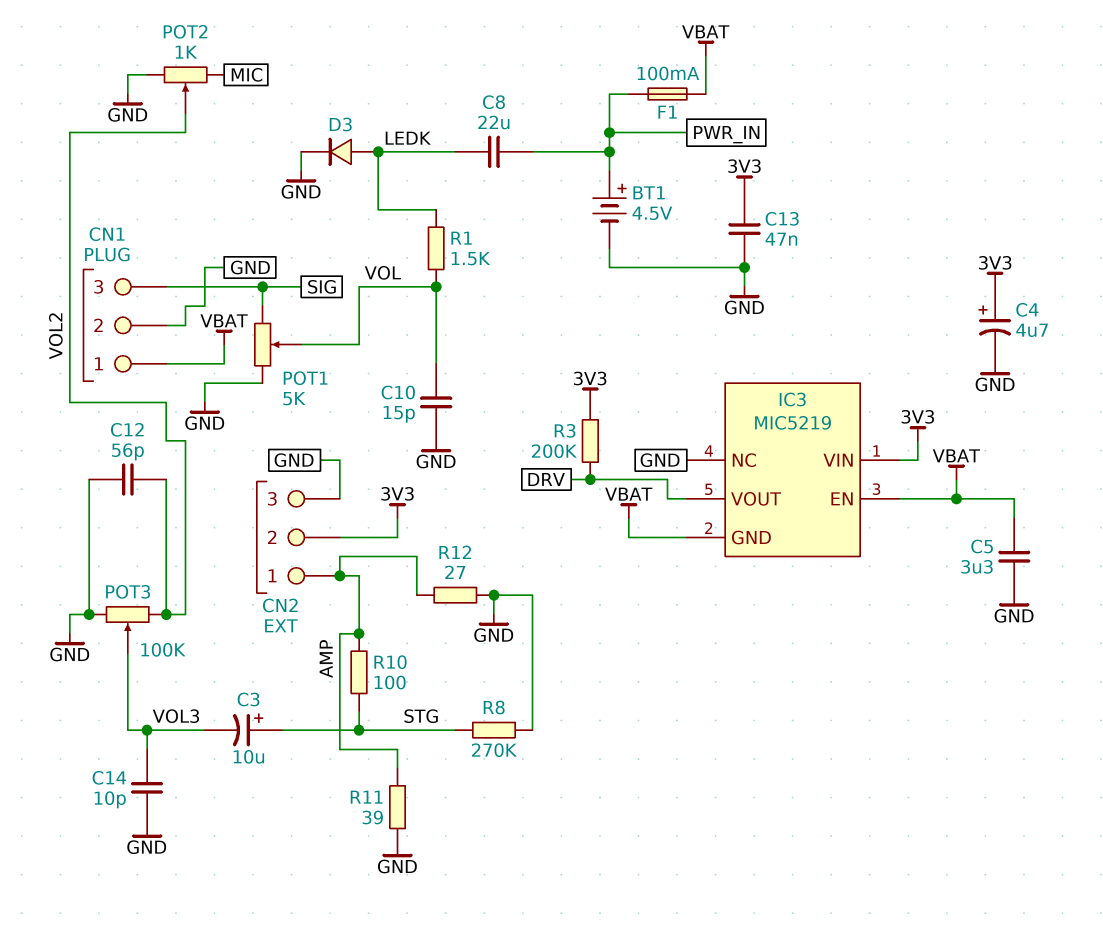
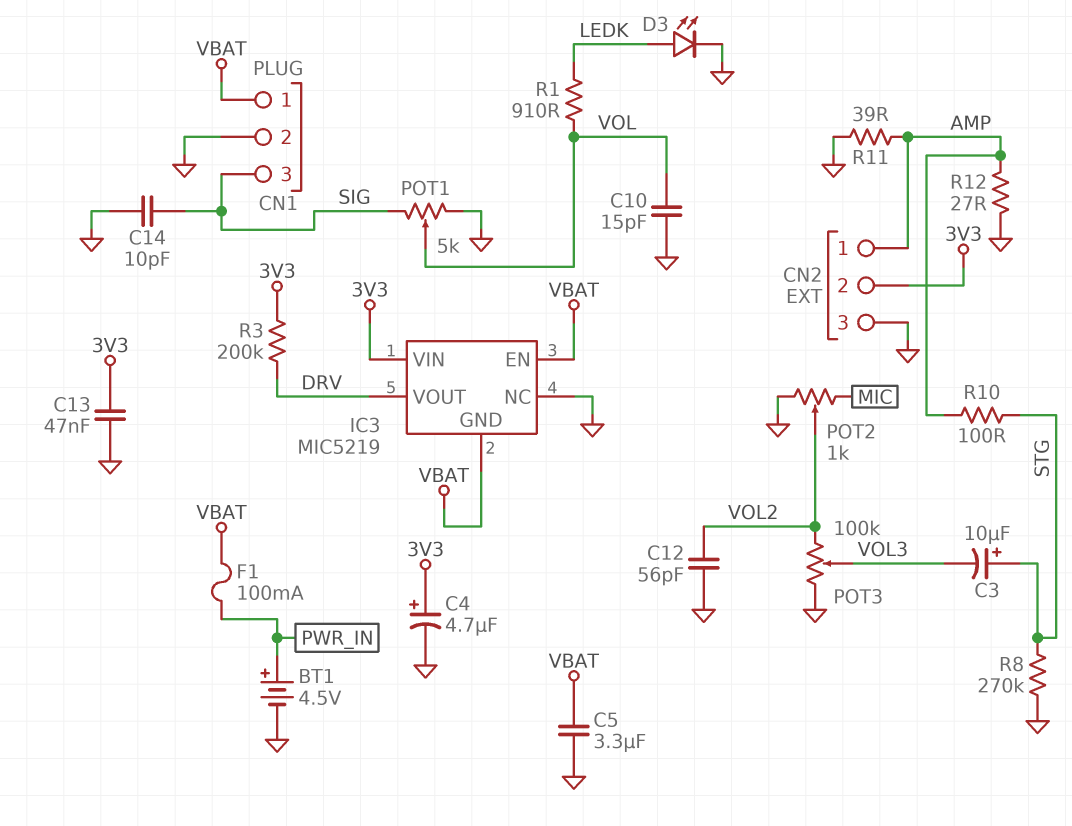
C8: 22uF (LEDK, PWR_IN) -> none
C14: 10pF (GND, VOL3) -> 10pF (GND, SIG)
D3: diode (A LEDK, K GND) -> LED (A LEDK, K GND)
R1: 1.5k (LEDK, VOL) -> 910 (LEDK, VOL)

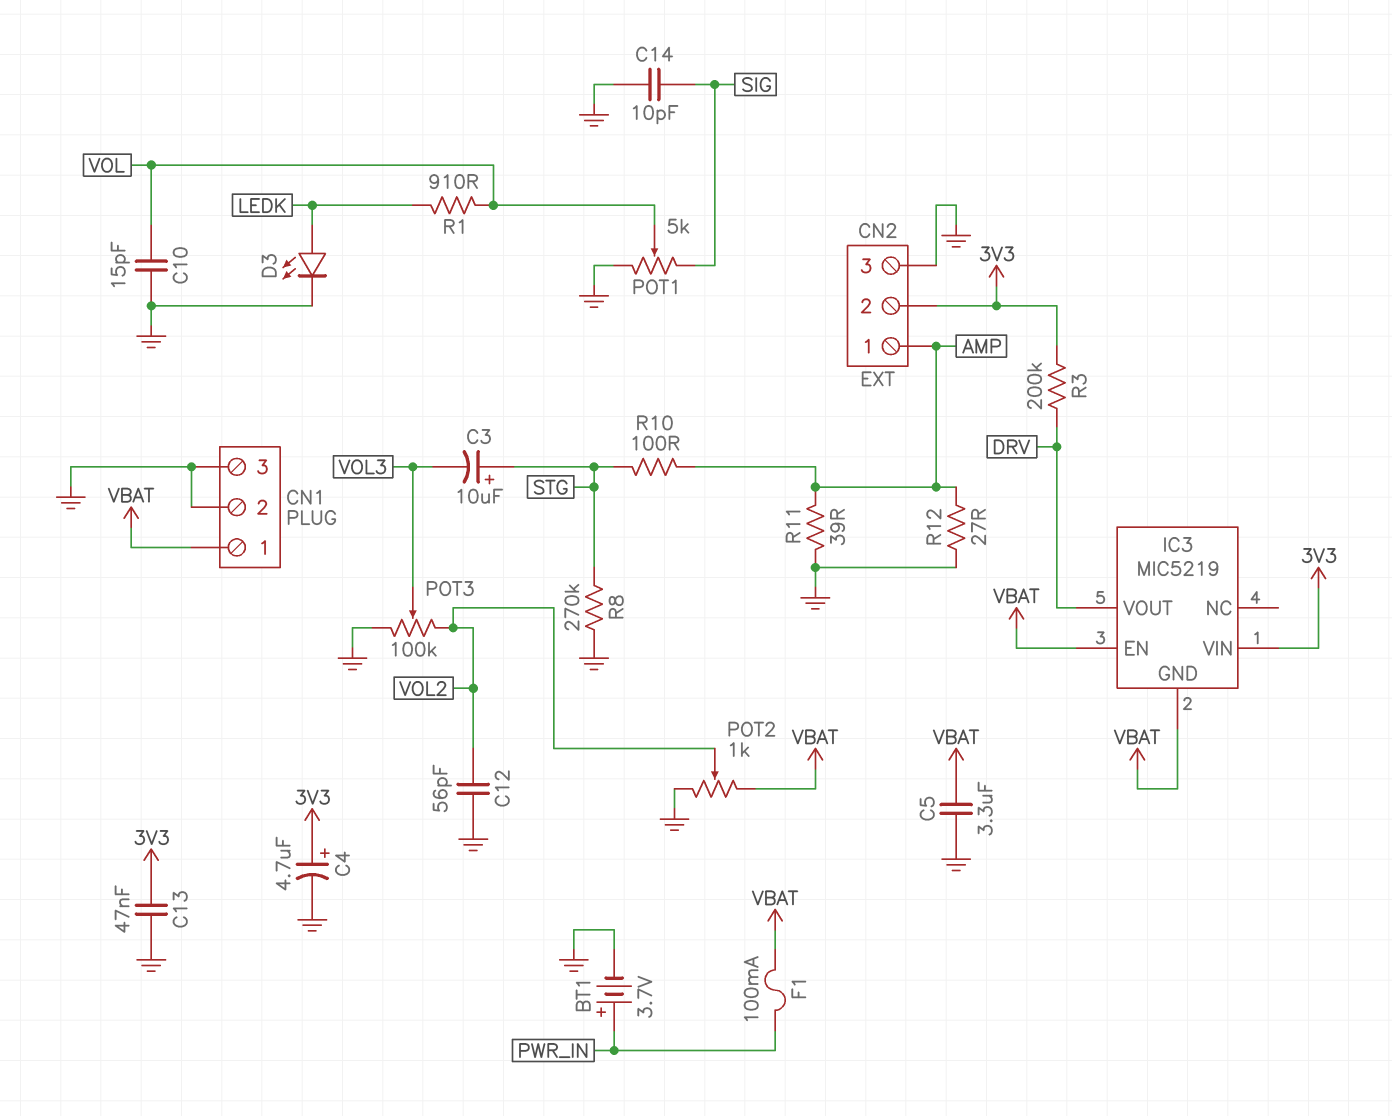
BT1: 4.5V (plus PWR_IN, minus GND) -> 3.7V (plus PWR_IN, minus GND)
CN1 pin 3: SIG -> GND
IC3 pin NC: GND -> none
POT2: 1k (GND, MIC, wiper VOL2) -> 1k (GND, VBAT, wiper VOL2)

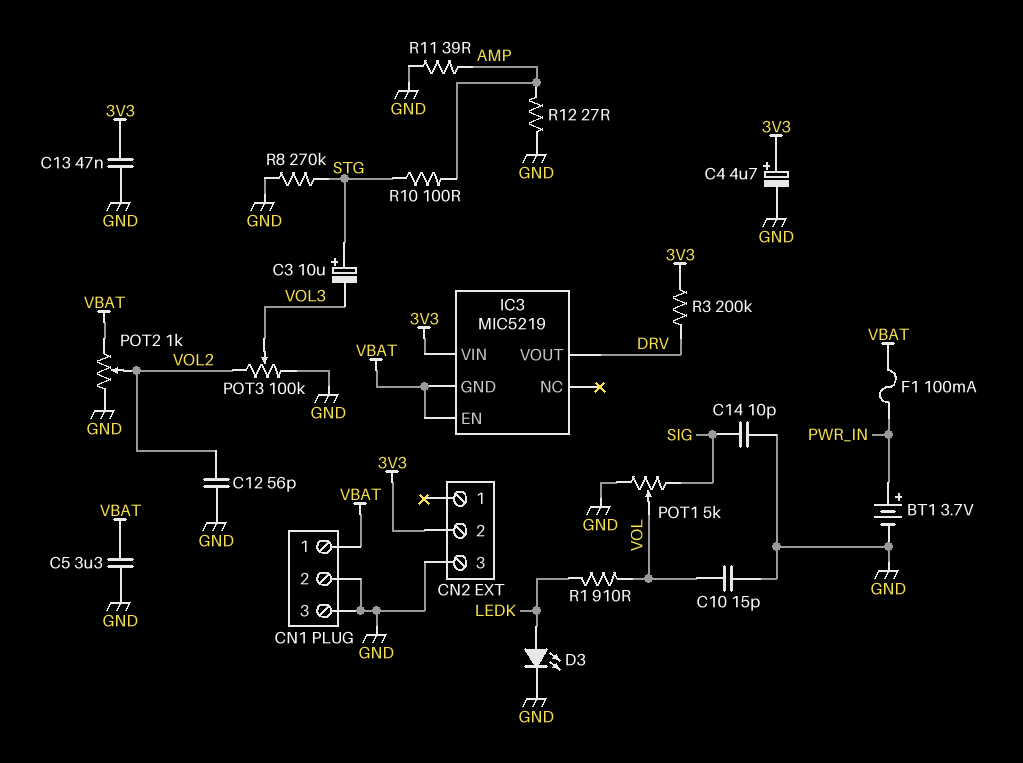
CN2 pin 1: AMP -> none

